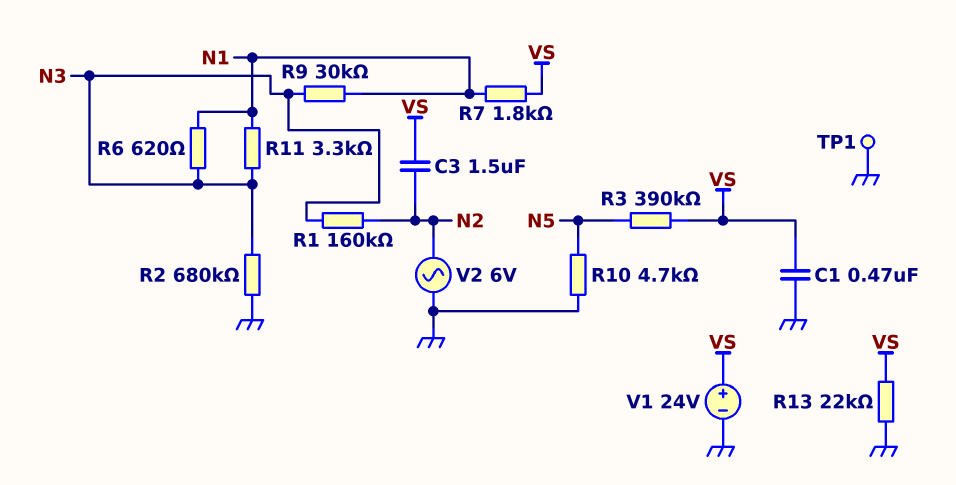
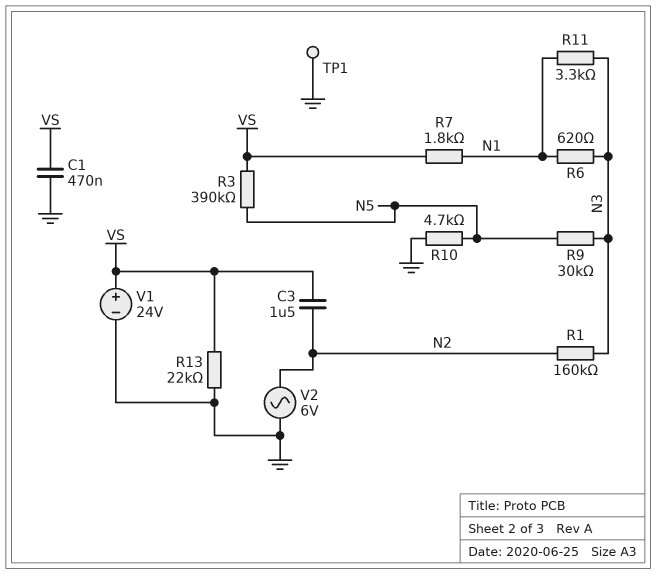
R2: 680k (GND, N3) -> none
R9: 30k (N1, N3) -> 30k (N3, N5)

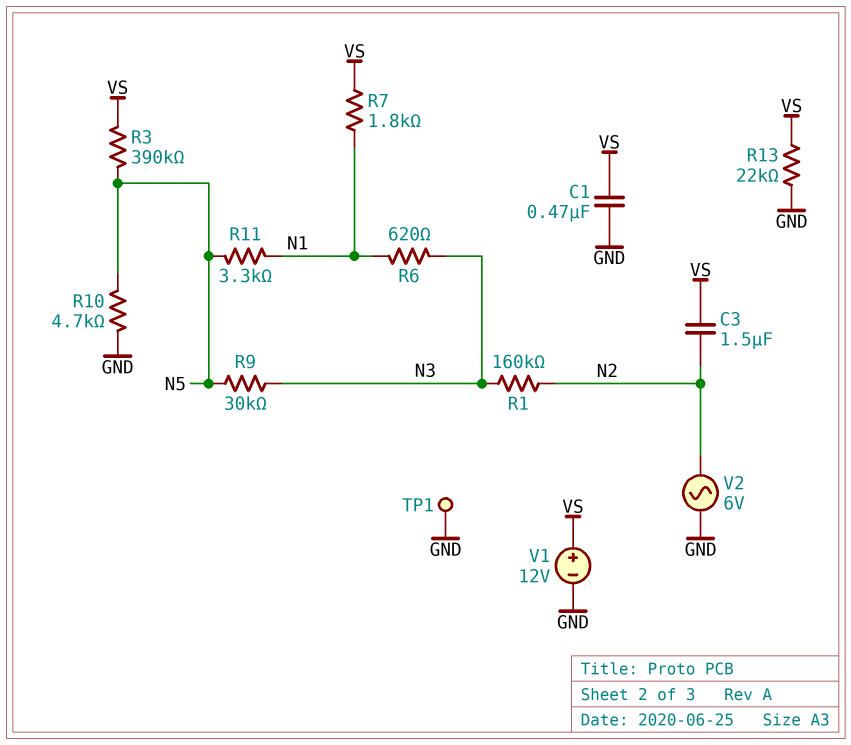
R11: 3.3k (N1, N3) -> 3.3k (N1, N5)
V1: 24V (plus VS, minus GND) -> 12V (plus VS, minus GND)

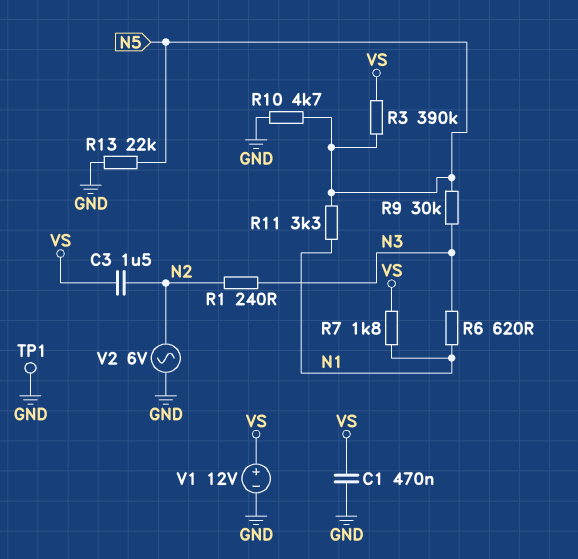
R1: 160k (N2, N3) -> 240 (N2, N3)
R13: 22k (GND, VS) -> 22k (GND, N5)

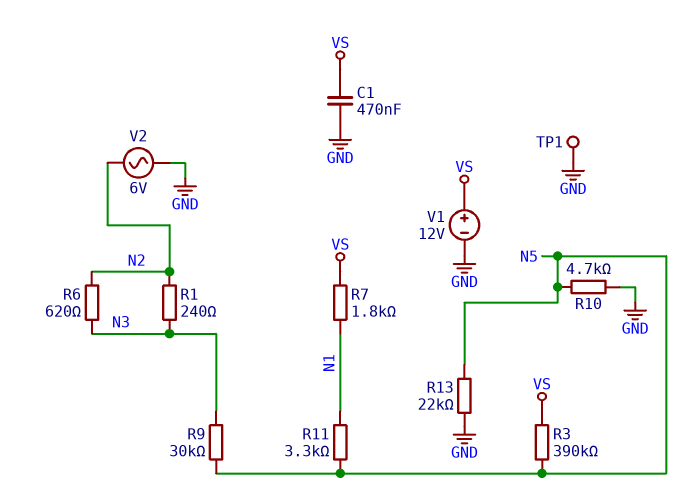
C3: 1.5uF (N2, VS) -> none
R6: 620 (N1, N3) -> 620 (N2, N3)

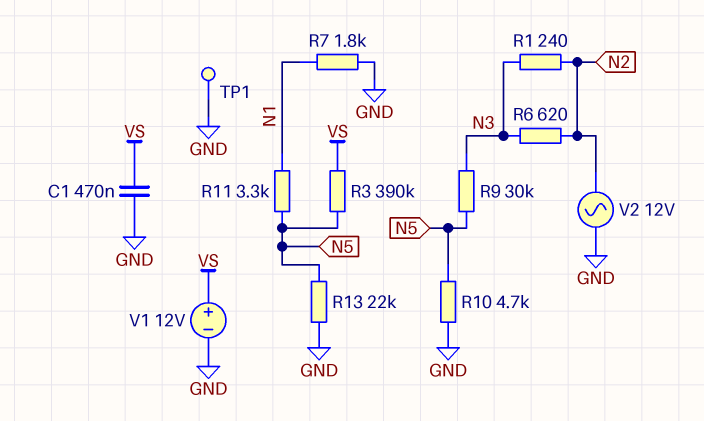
R7: 1.8k (N1, VS) -> 1.8k (GND, N1)
V2: AC 6V (GND, N2) -> AC 12V (GND, N2)

